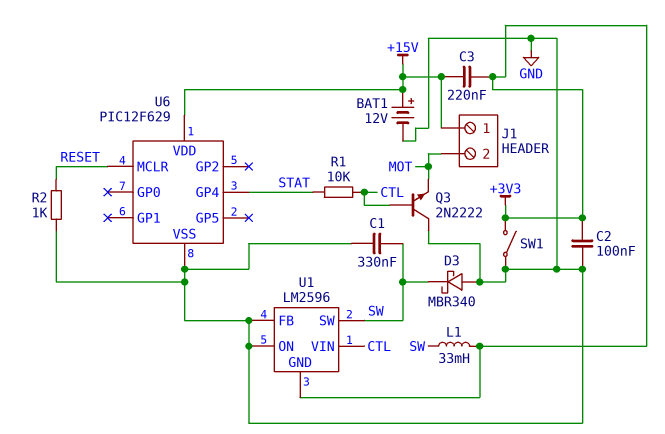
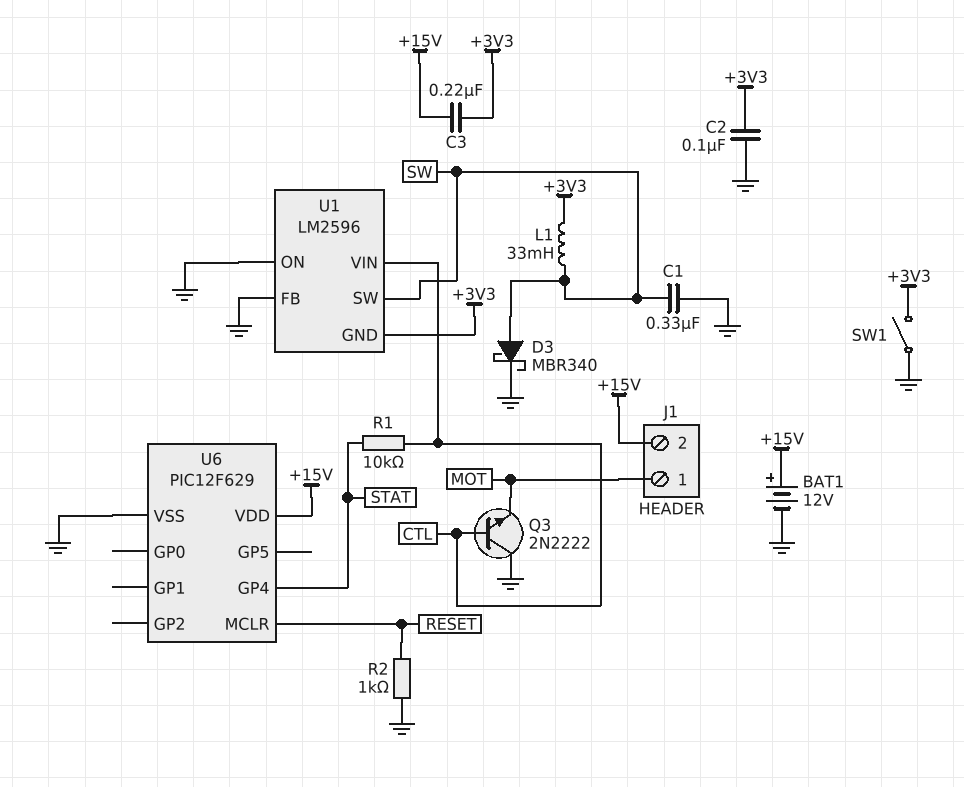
D3: schottky MBR340 (A GND, K SW) -> schottky MBR340 (A SW, K GND)
J1 pin 1: +15V -> MOT
J1 pin 2: MOT -> +15V

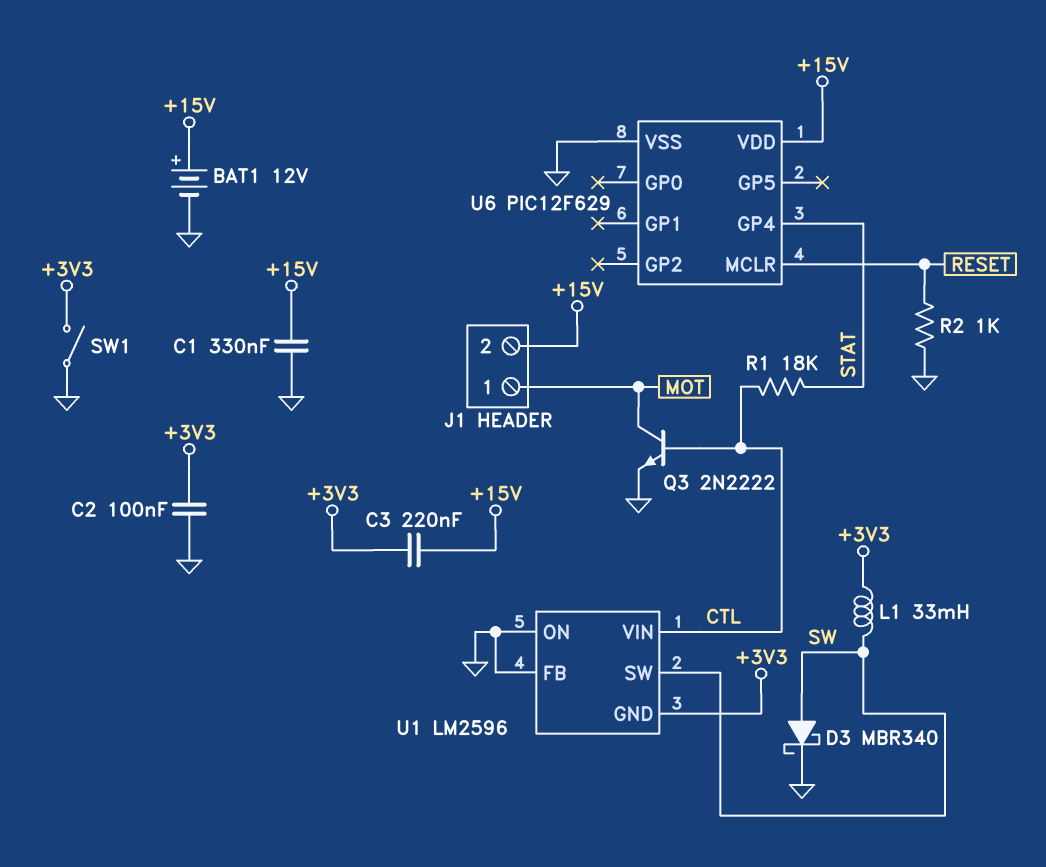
C1: 330nF (GND, SW) -> 330nF (+15V, GND)
Q3: NPN 2N2222 (B CTL, C GND, E MOT) -> NPN 2N2222 (B CTL, C MOT, E GND)
R1: 10k (CTL, STAT) -> 18k (CTL, STAT)

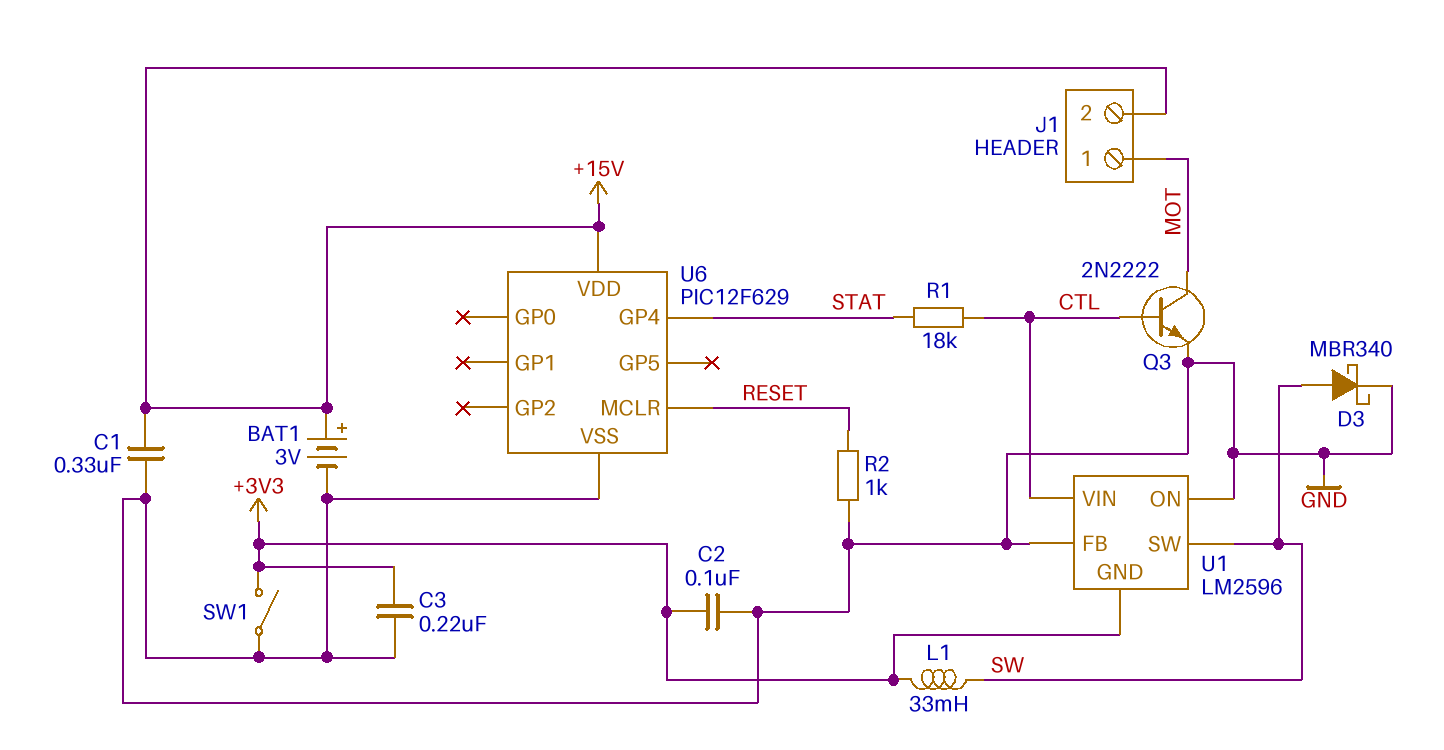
BAT1: 12V (plus +15V, minus GND) -> 3V (plus +15V, minus GND)
C3: 220nF (+3V3, +15V) -> 220nF (+3V3, GND)

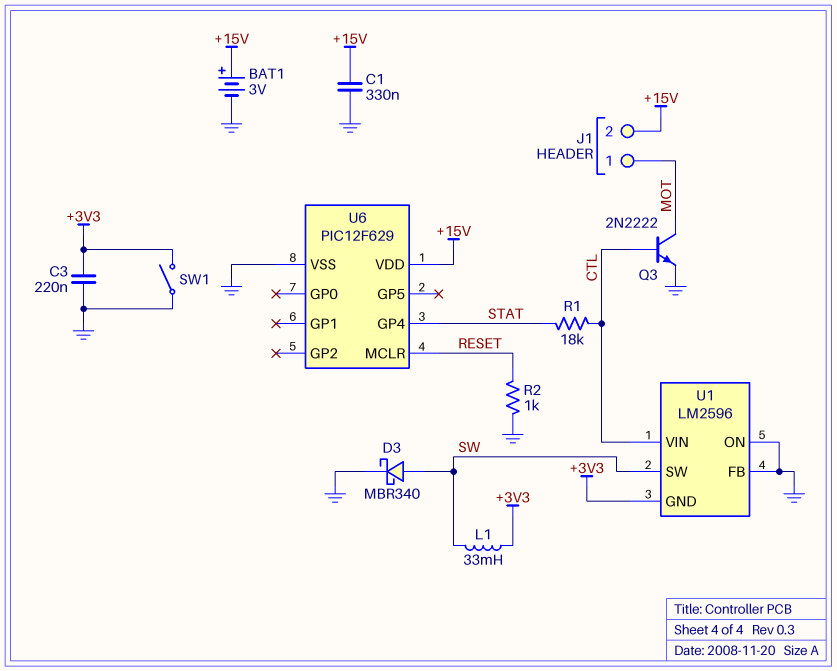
C2: 100nF (+3V3, GND) -> none

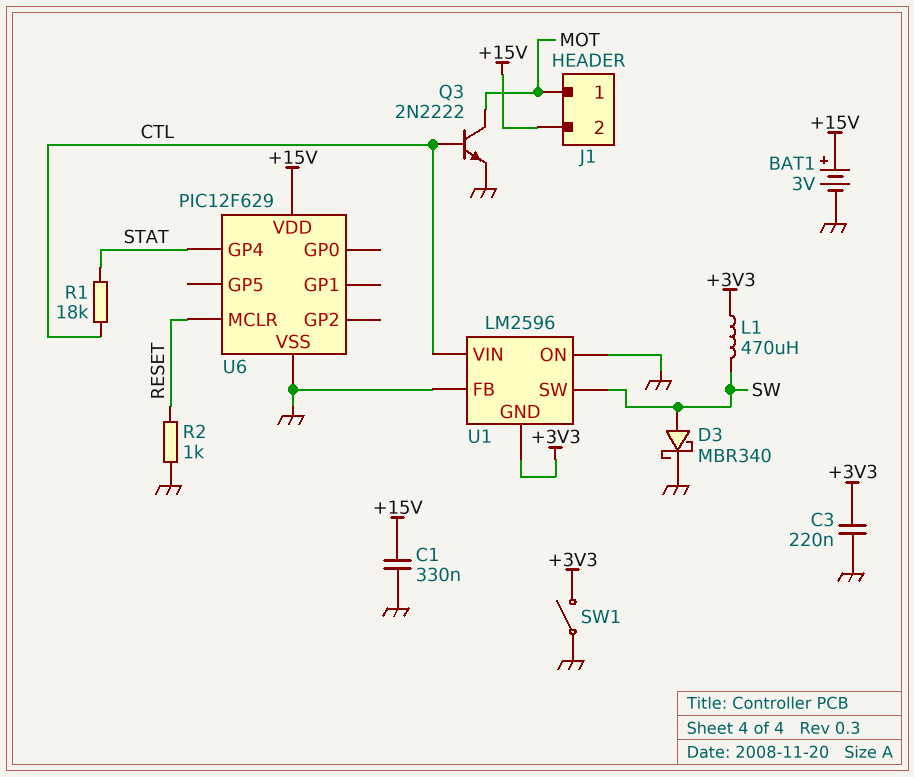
L1: 33mH (+3V3, SW) -> 470uH (+3V3, SW)

